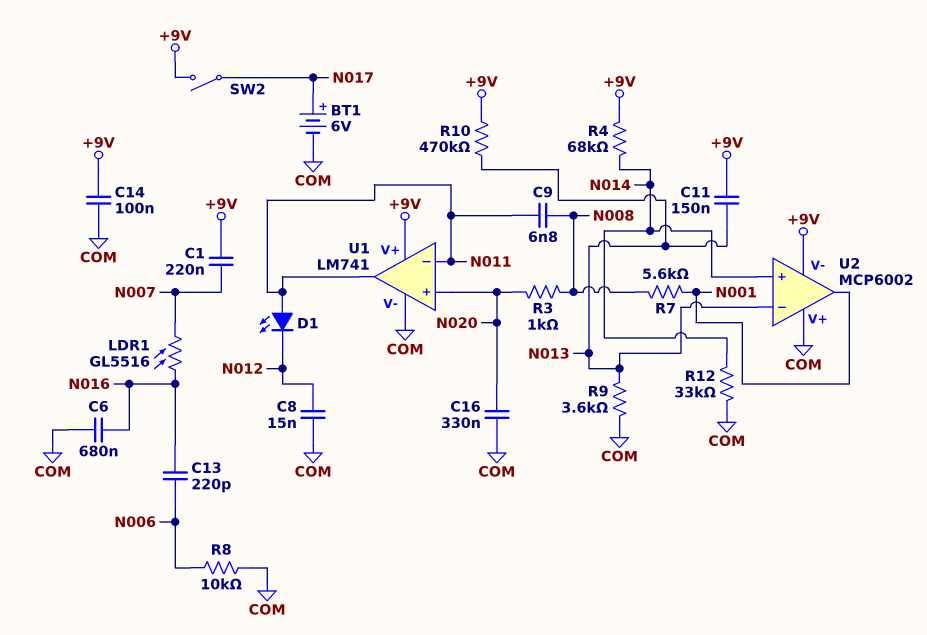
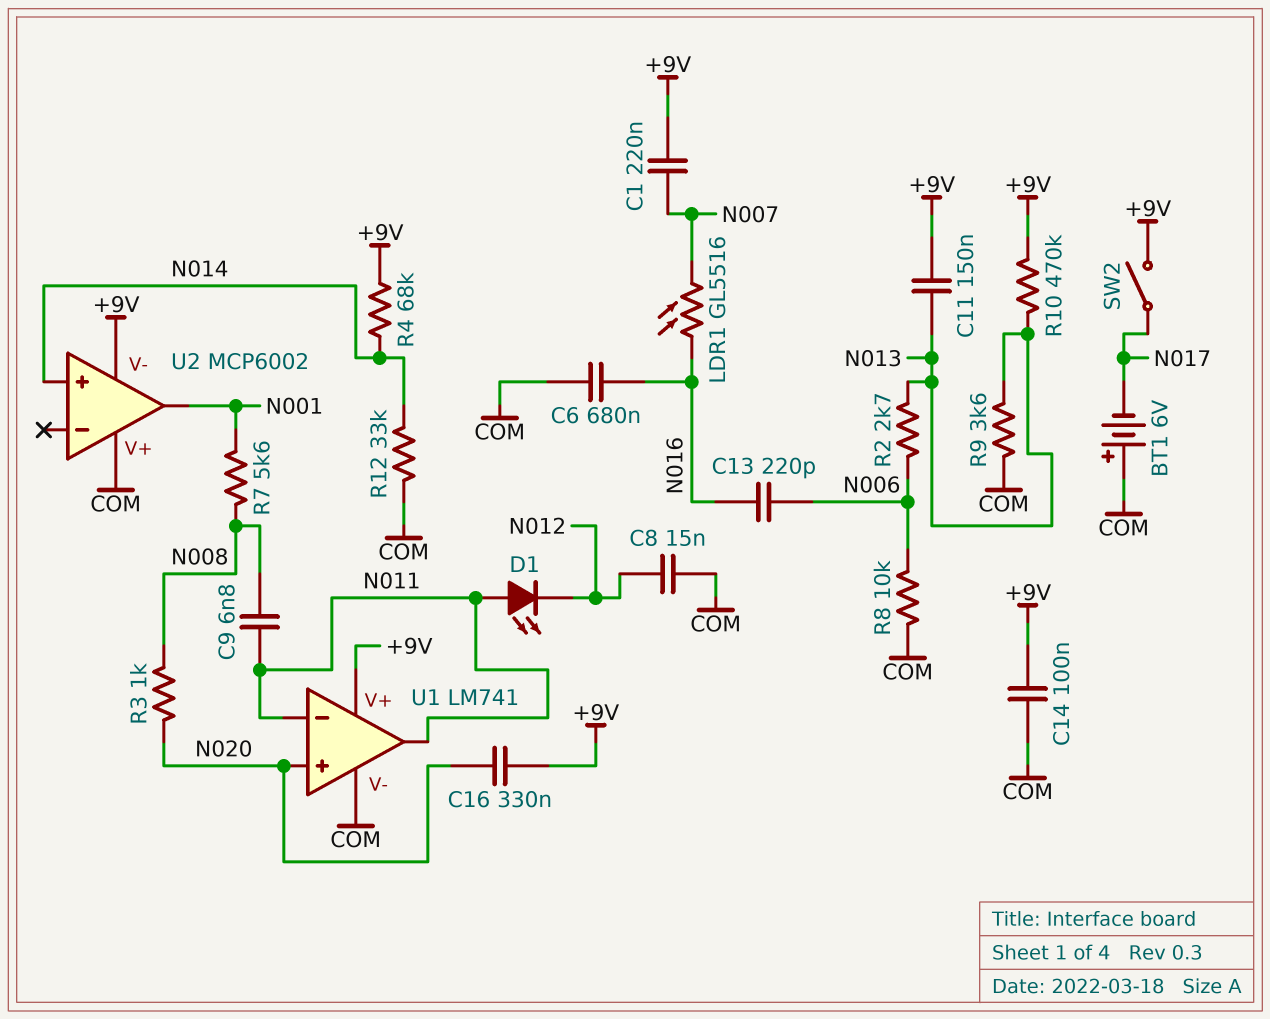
BT1: 6V (plus N017, minus COM) -> 6V (plus COM, minus N017)
C16: 330nF (COM, N020) -> 330nF (+9V, N020)
R2: none -> 2.7k (N006, N013)
U2 pin in-: N013 -> none

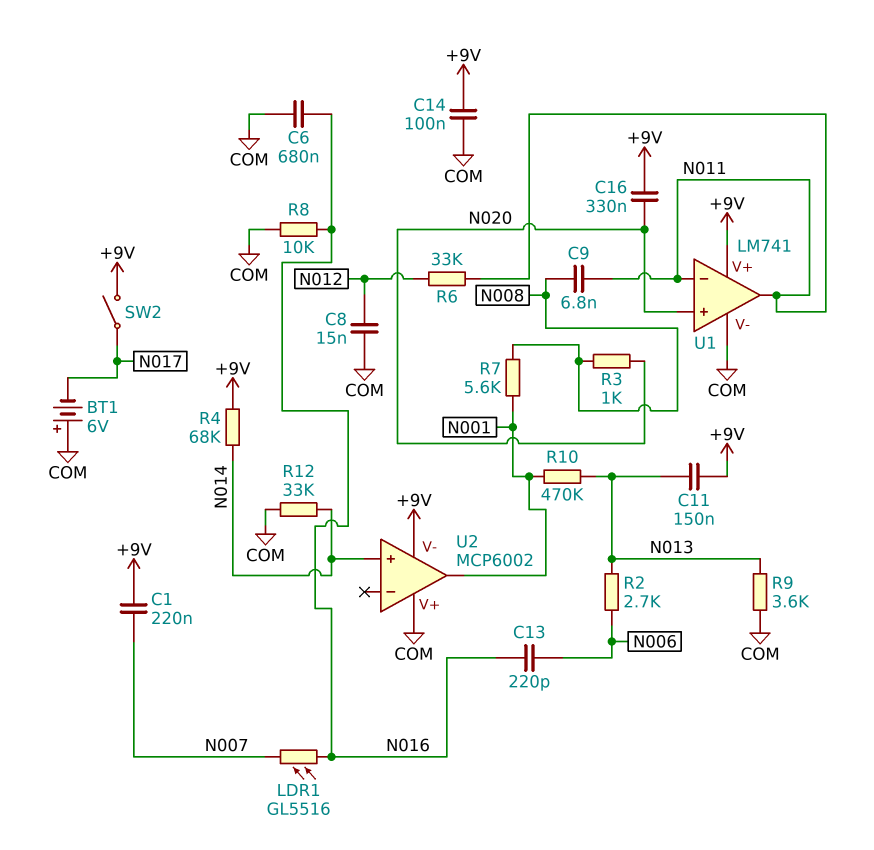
D1: LED (A N011, K N012) -> none
R6: none -> 33k (N011, N012)
R8: 10k (COM, N006) -> 10k (COM, N016)
R10: 470k (+9V, N013) -> 470k (N001, N013)

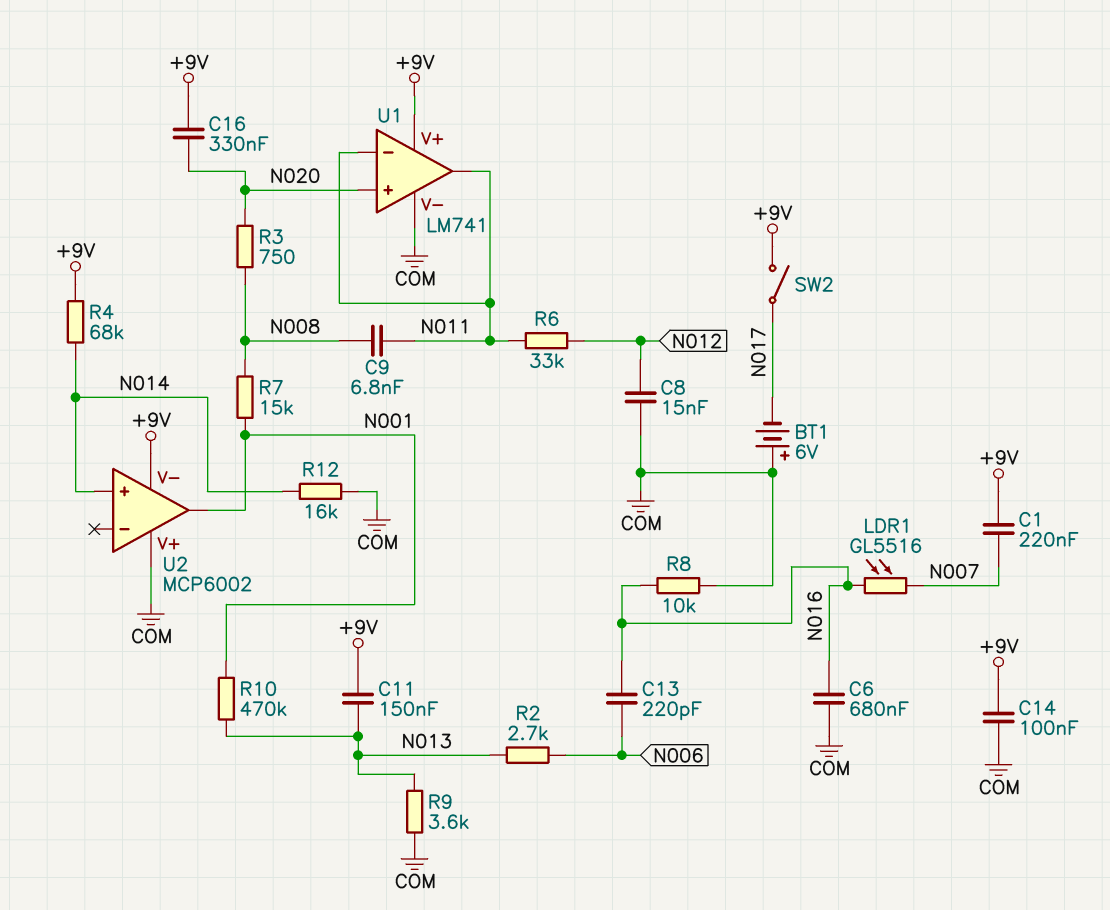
R3: 1k (N008, N020) -> 750 (N008, N020)
R7: 5.6k (N001, N008) -> 15k (N001, N008)
R12: 33k (COM, N014) -> 16k (COM, N014)

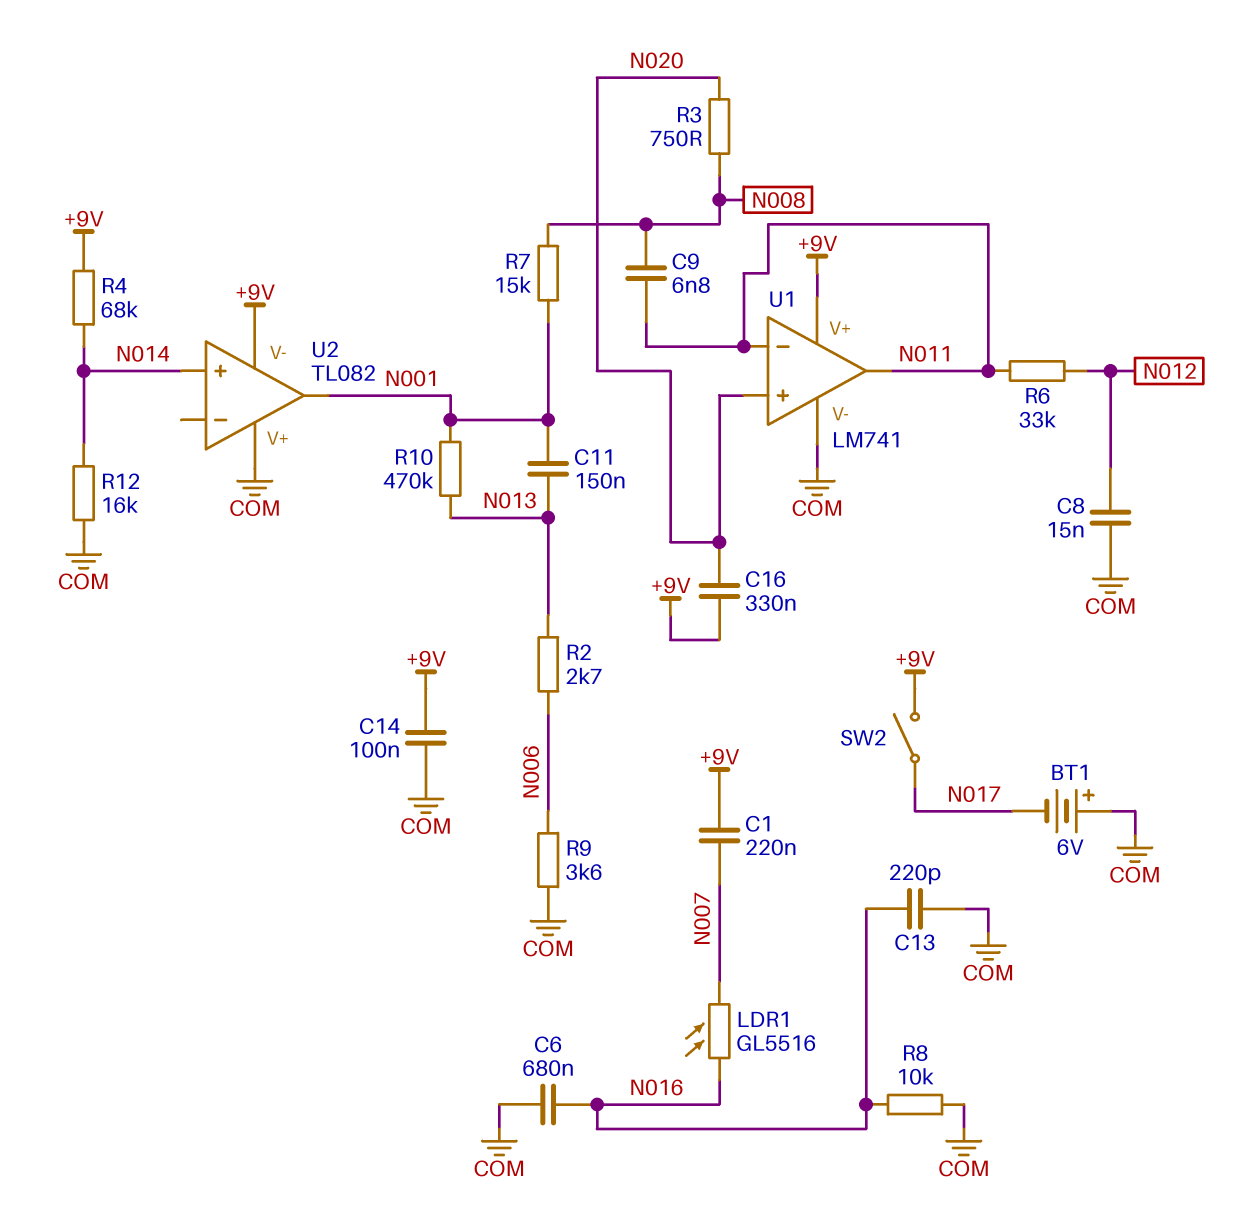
C11: 150nF (+9V, N013) -> 150nF (N001, N013)
C13: 220pF (N006, N016) -> 220pF (COM, N016)
R9: 3.6k (COM, N013) -> 3.6k (COM, N006)
U2: MCP6002 -> TL082

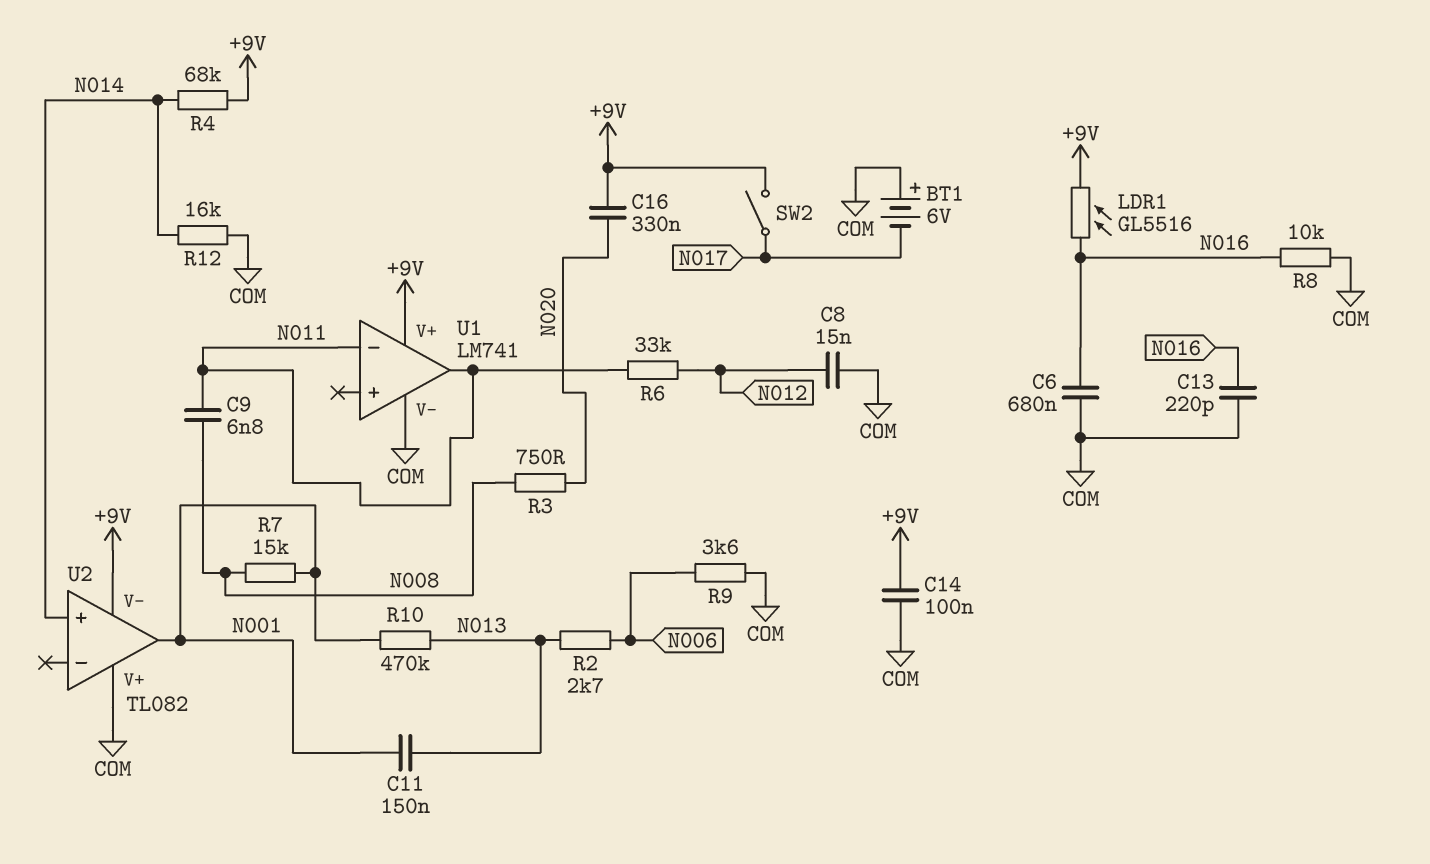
C1: 220nF (+9V, N007) -> none
LDR1: GL5516 (N007, N016) -> GL5516 (+9V, N016)
U1 pin in+: N020 -> none

